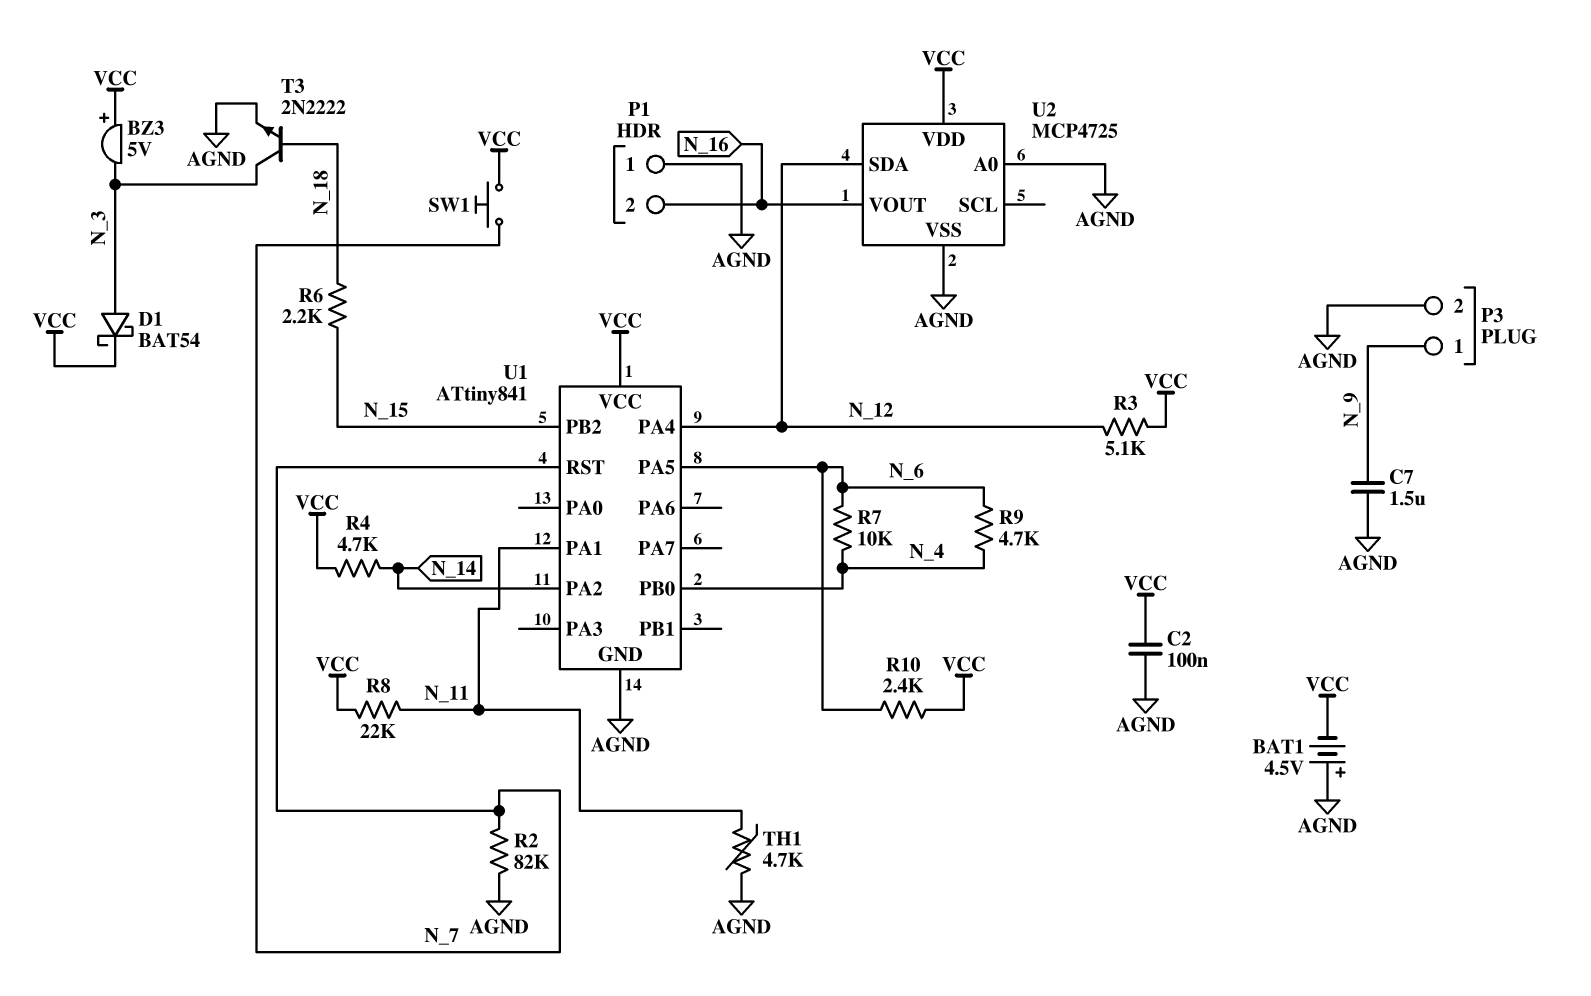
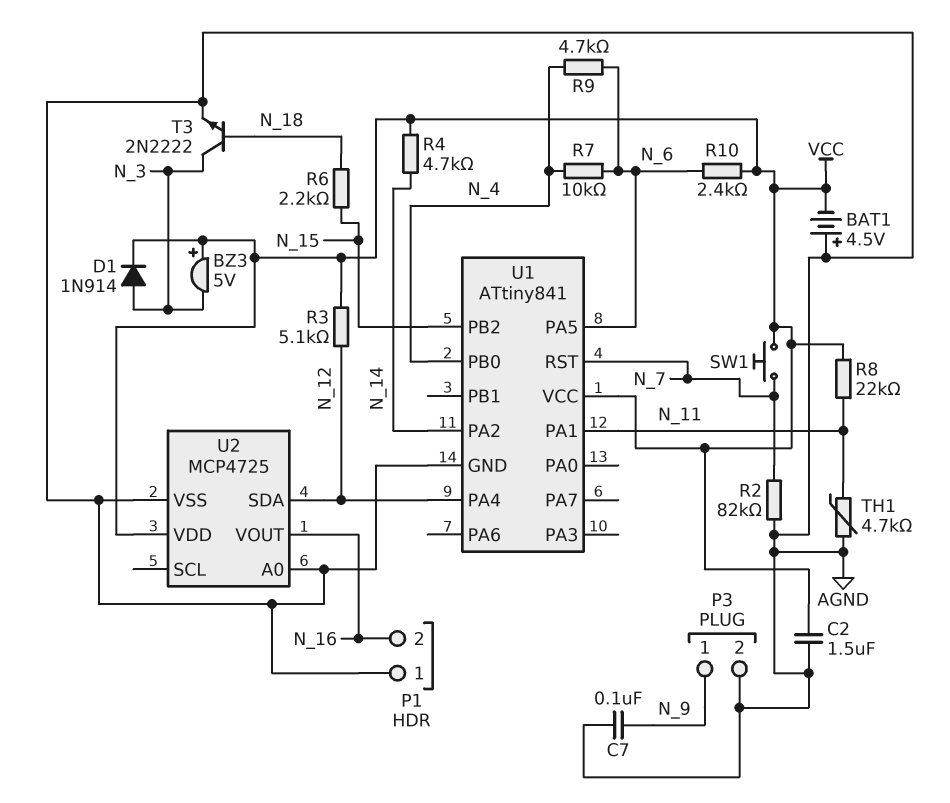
C2: 100nF (AGND, VCC) -> 1.5uF (AGND, VCC)
C7: 1.5uF (AGND, N_9) -> 100nF (AGND, N_9)
D1: schottky BAT54 (A N_3, K VCC) -> diode 1N914 (A N_3, K VCC)

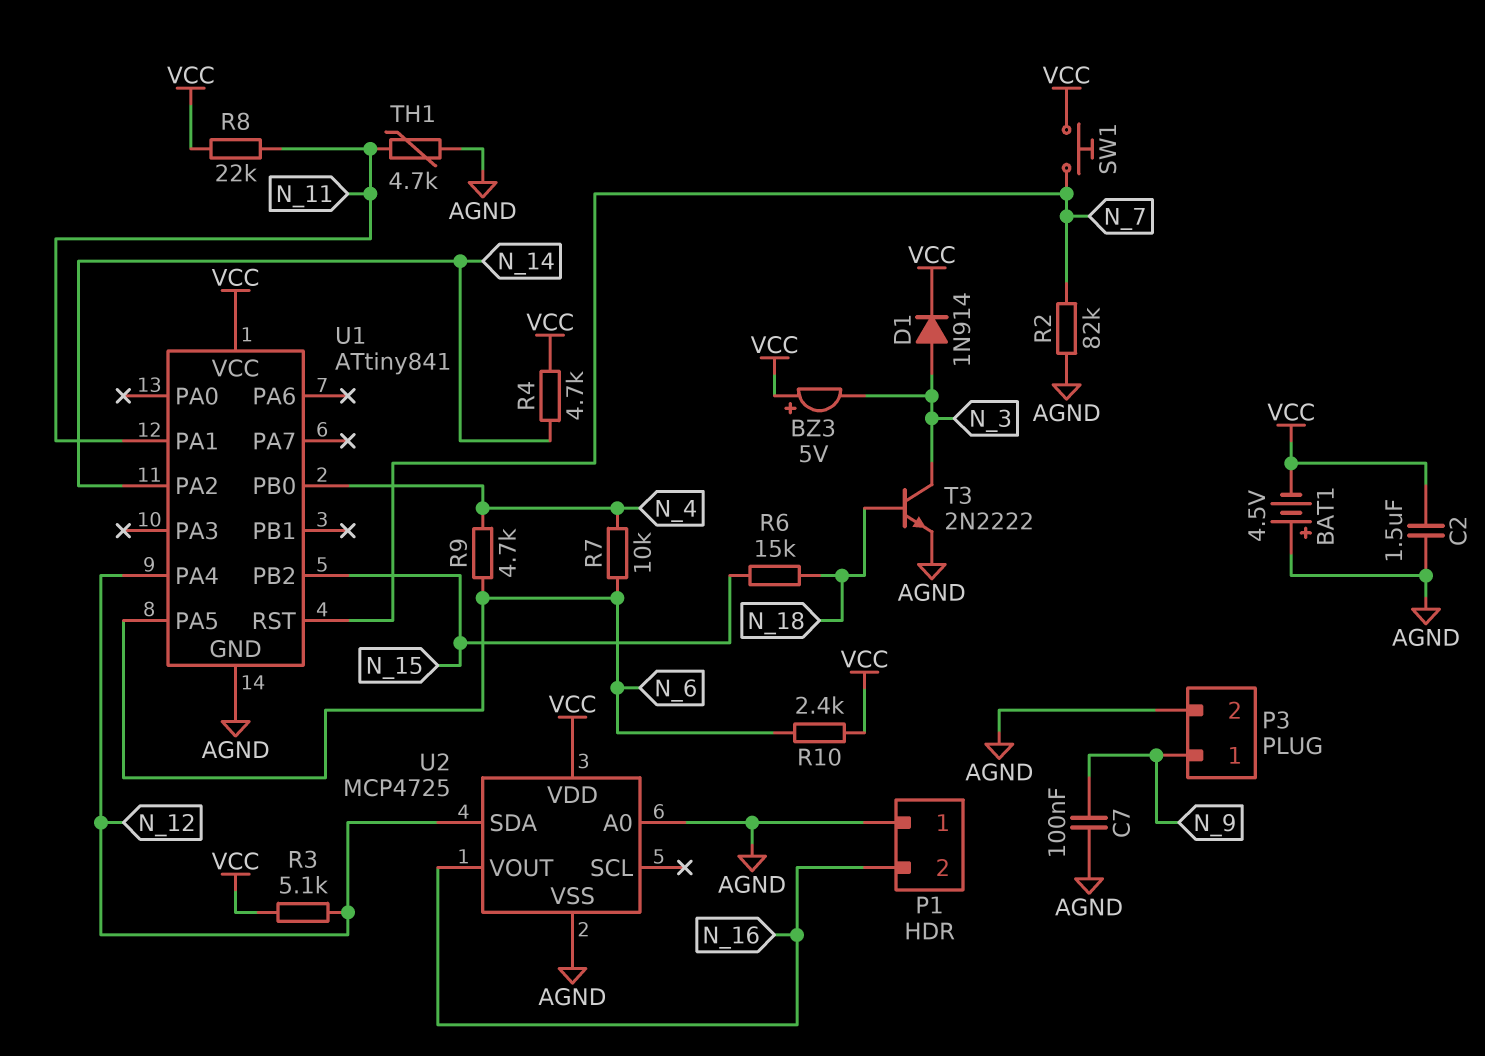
R6: 2.2k (N_15, N_18) -> 15k (N_15, N_18)

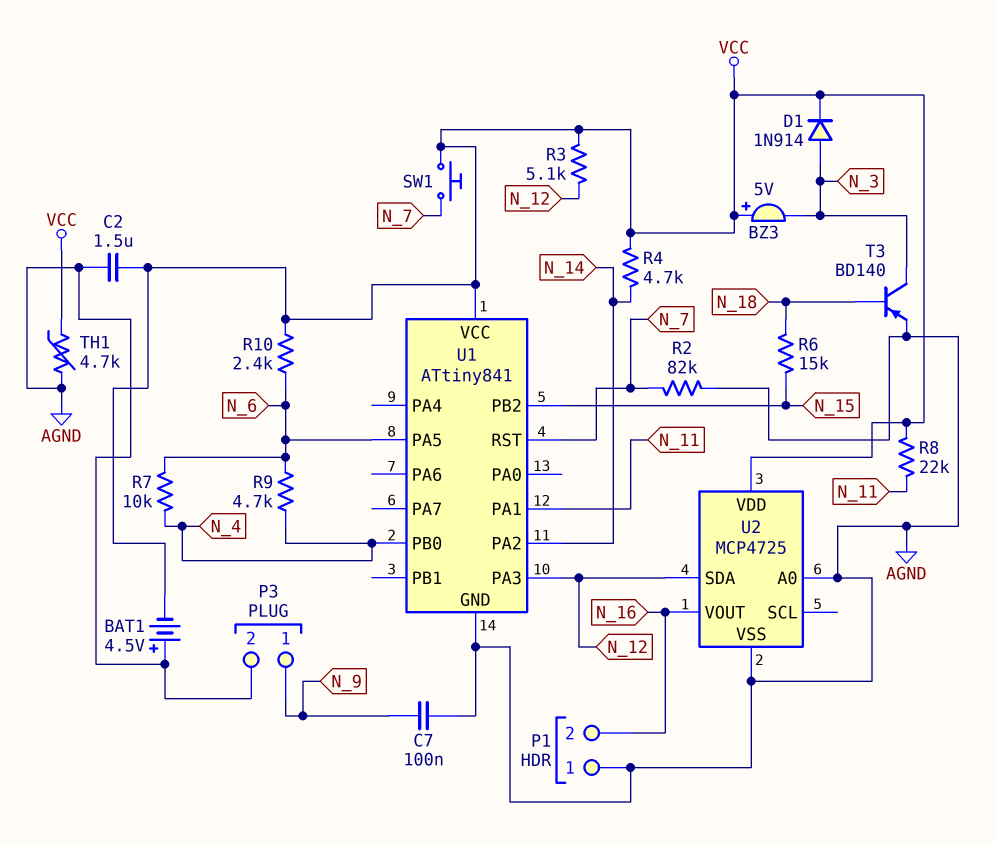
T3: NPN 2N2222 (B N_18, C N_3, E AGND) -> PNP BD140 (B N_18, C N_3, E AGND)
TH1: 4.7k (AGND, N_11) -> 4.7k (AGND, VCC)
U1 pin PA3: none -> N_12
U1 pin PA4: N_12 -> none

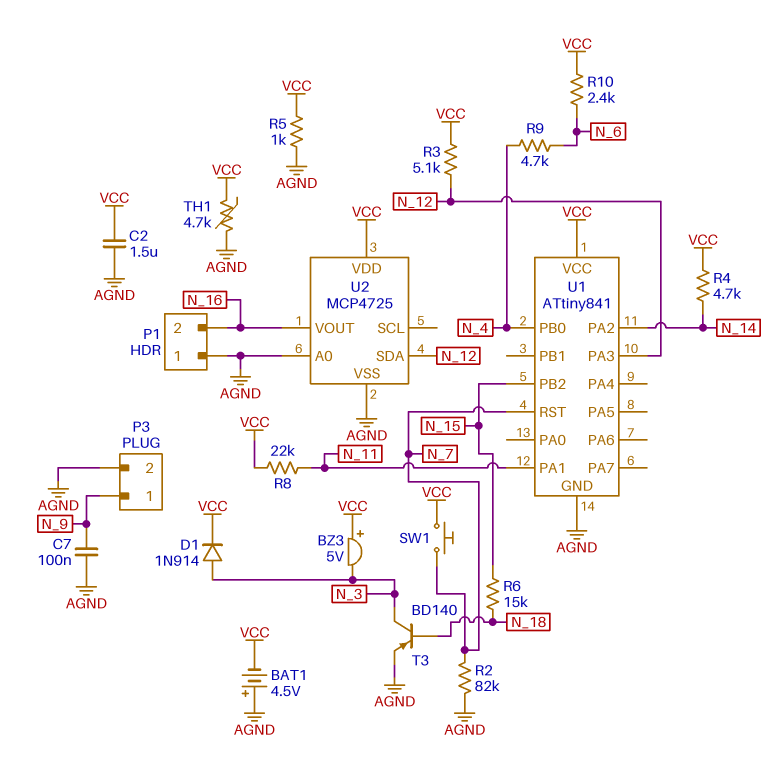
R5: none -> 1k (AGND, VCC)
R7: 10k (N_4, N_6) -> none
U1 pin PA5: N_6 -> none

